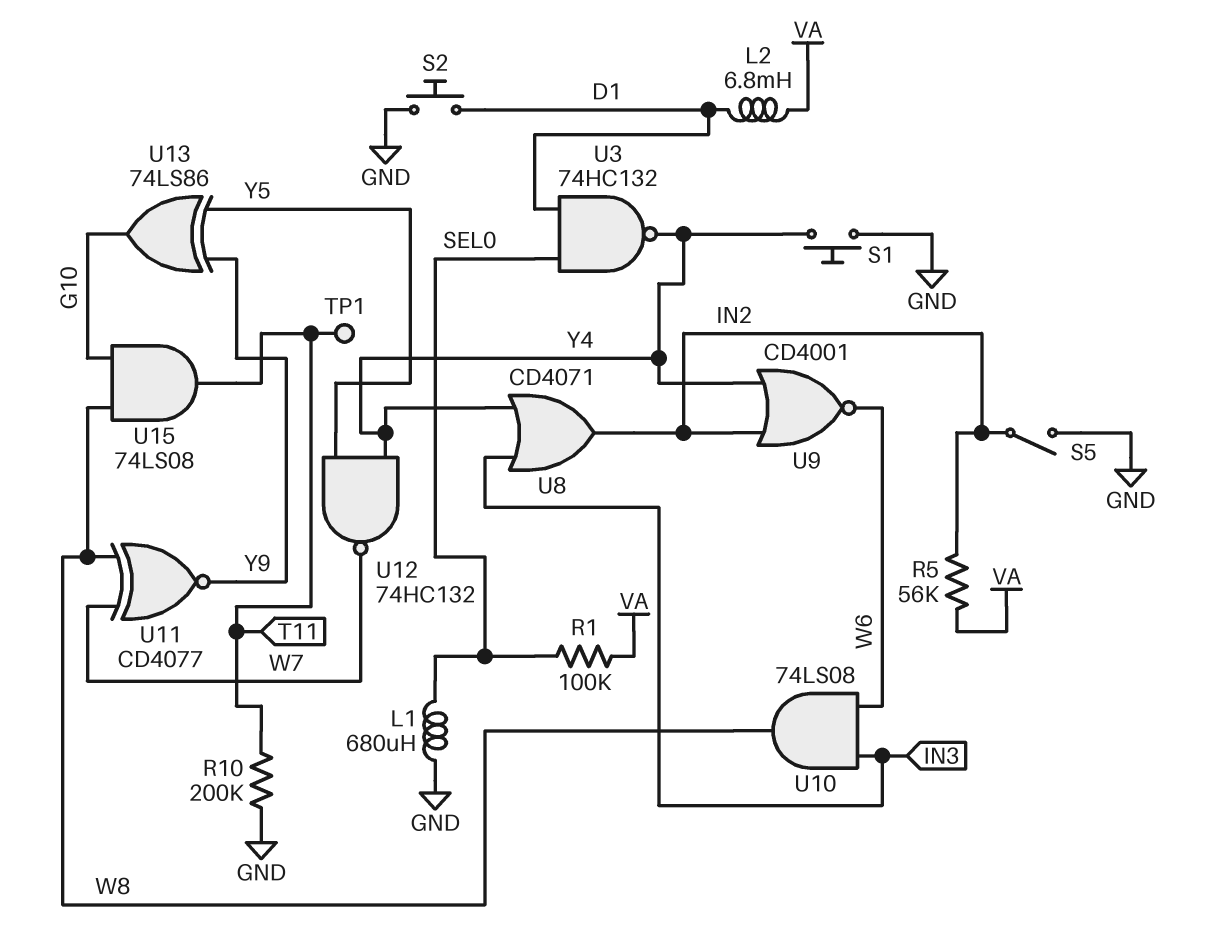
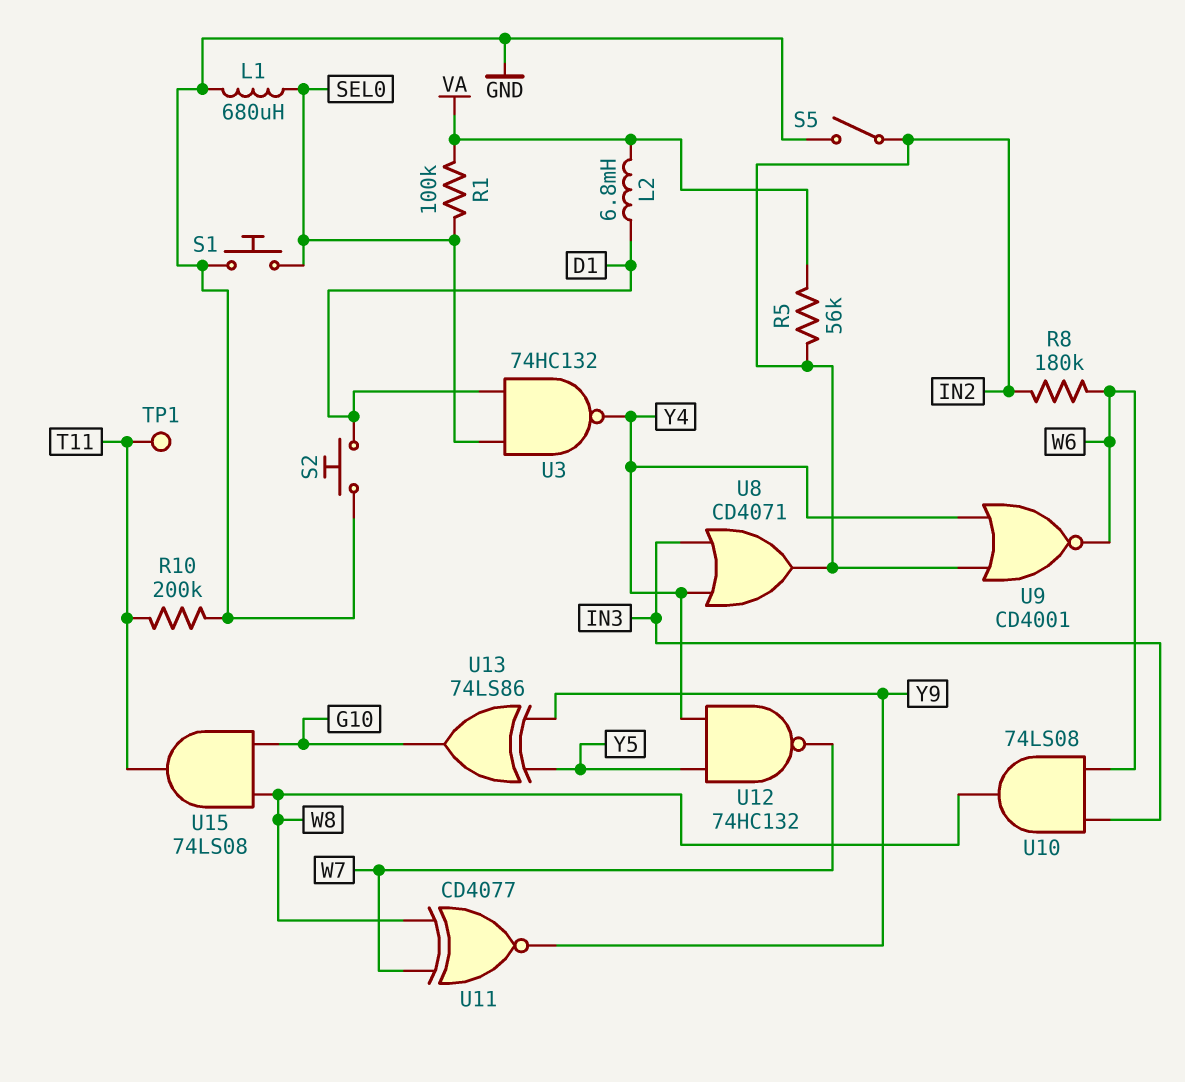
R8: none -> 180k (IN2, W6)
S1: button (GND, Y4) -> button (GND, SEL0)

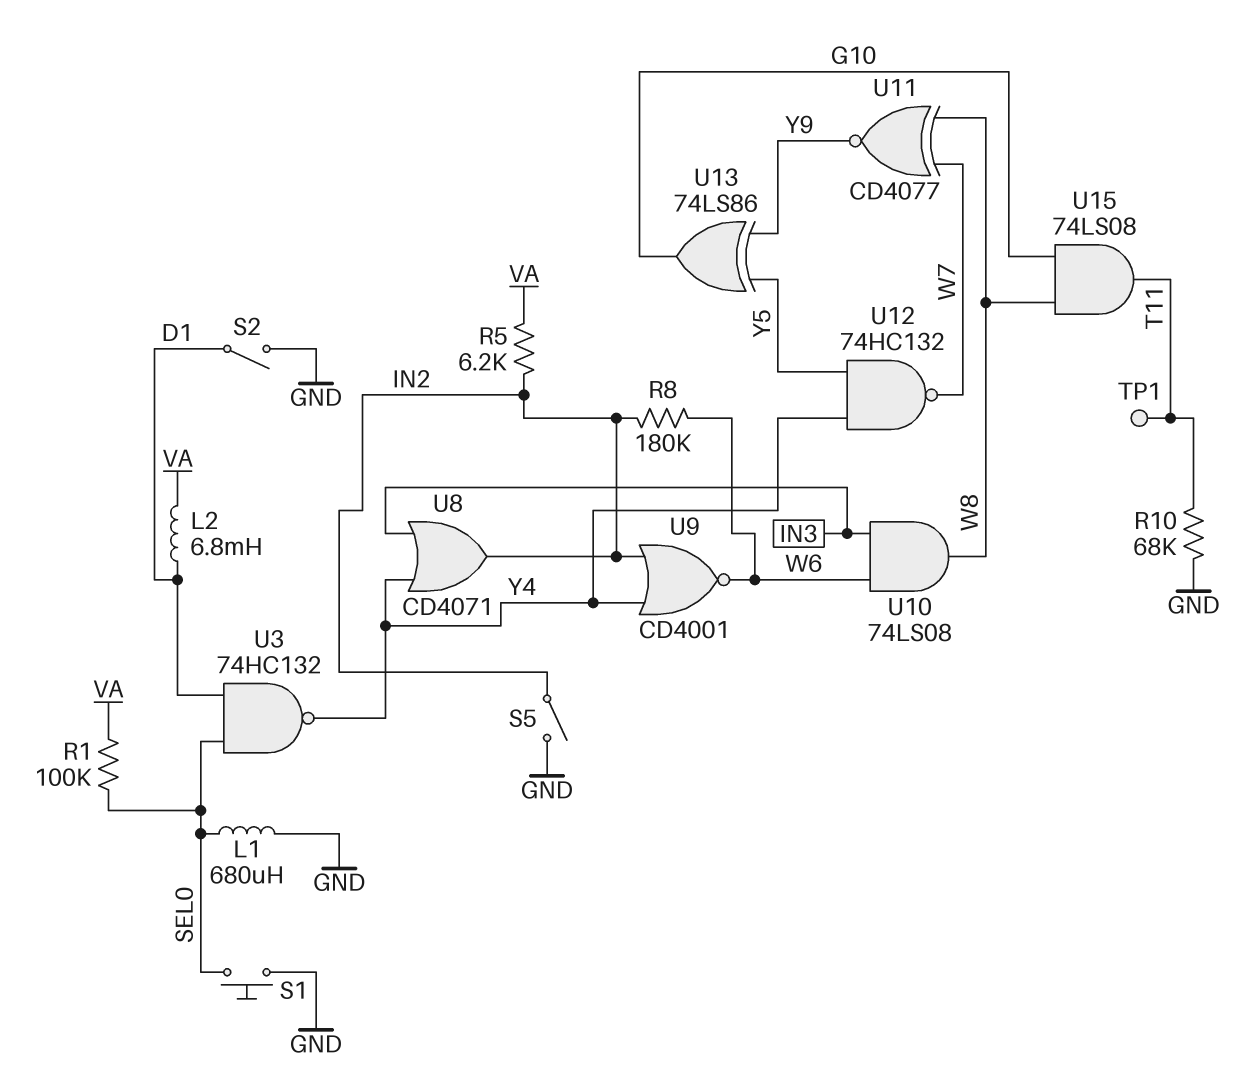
R5: 56k (IN2, VA) -> 6.2k (IN2, VA)
R10: 200k (GND, T11) -> 68k (GND, T11)
S2: button (D1, GND) -> switch (D1, GND)

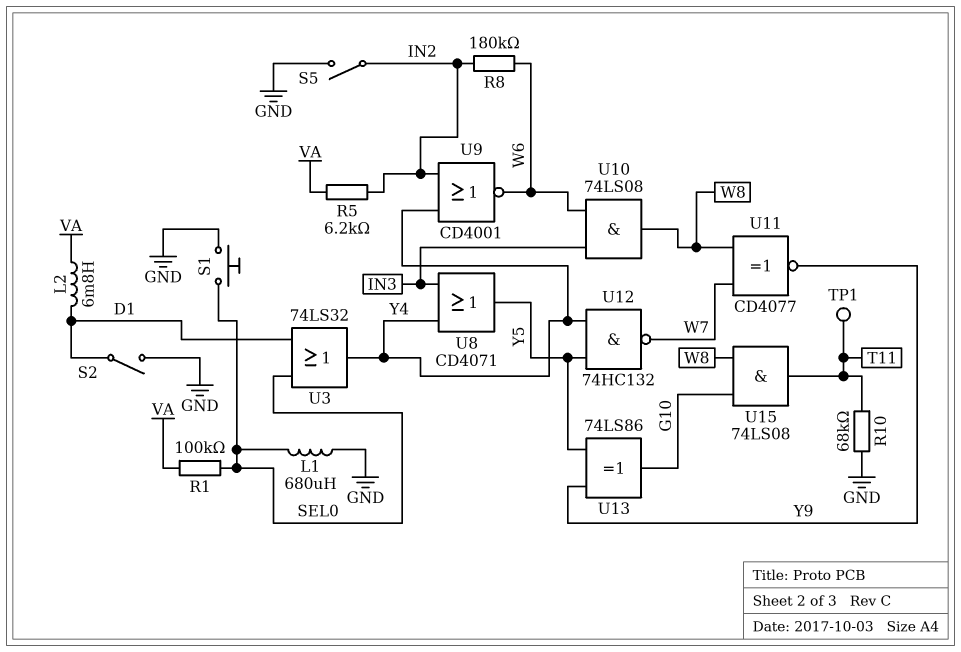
U3: NAND 74HC132 (in D1, in SEL0, out Y4) -> OR 74LS32 (in D1, in SEL0, out Y4)
U8: OR CD4071 (in IN3, in Y4, out IN2) -> OR CD4071 (in IN3, in Y4, out Y5)

